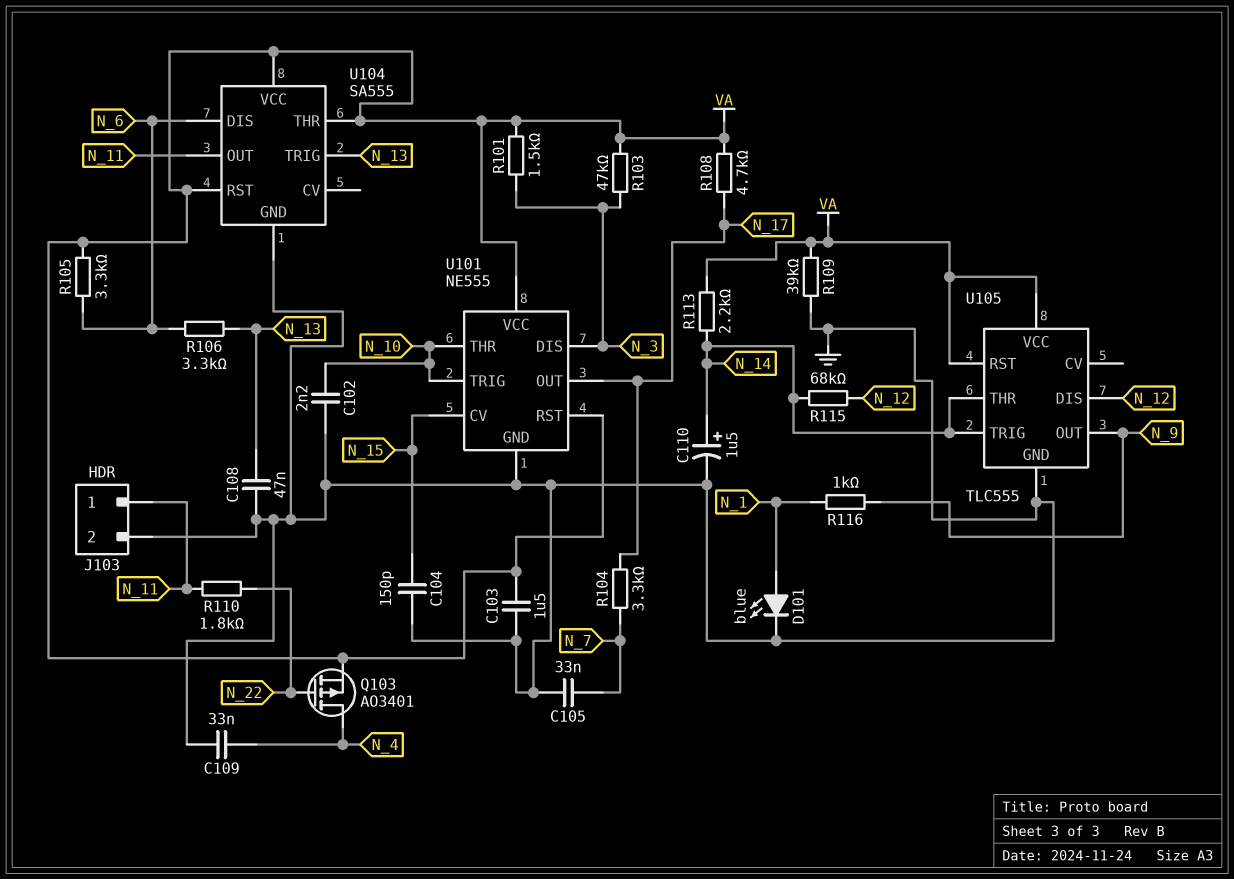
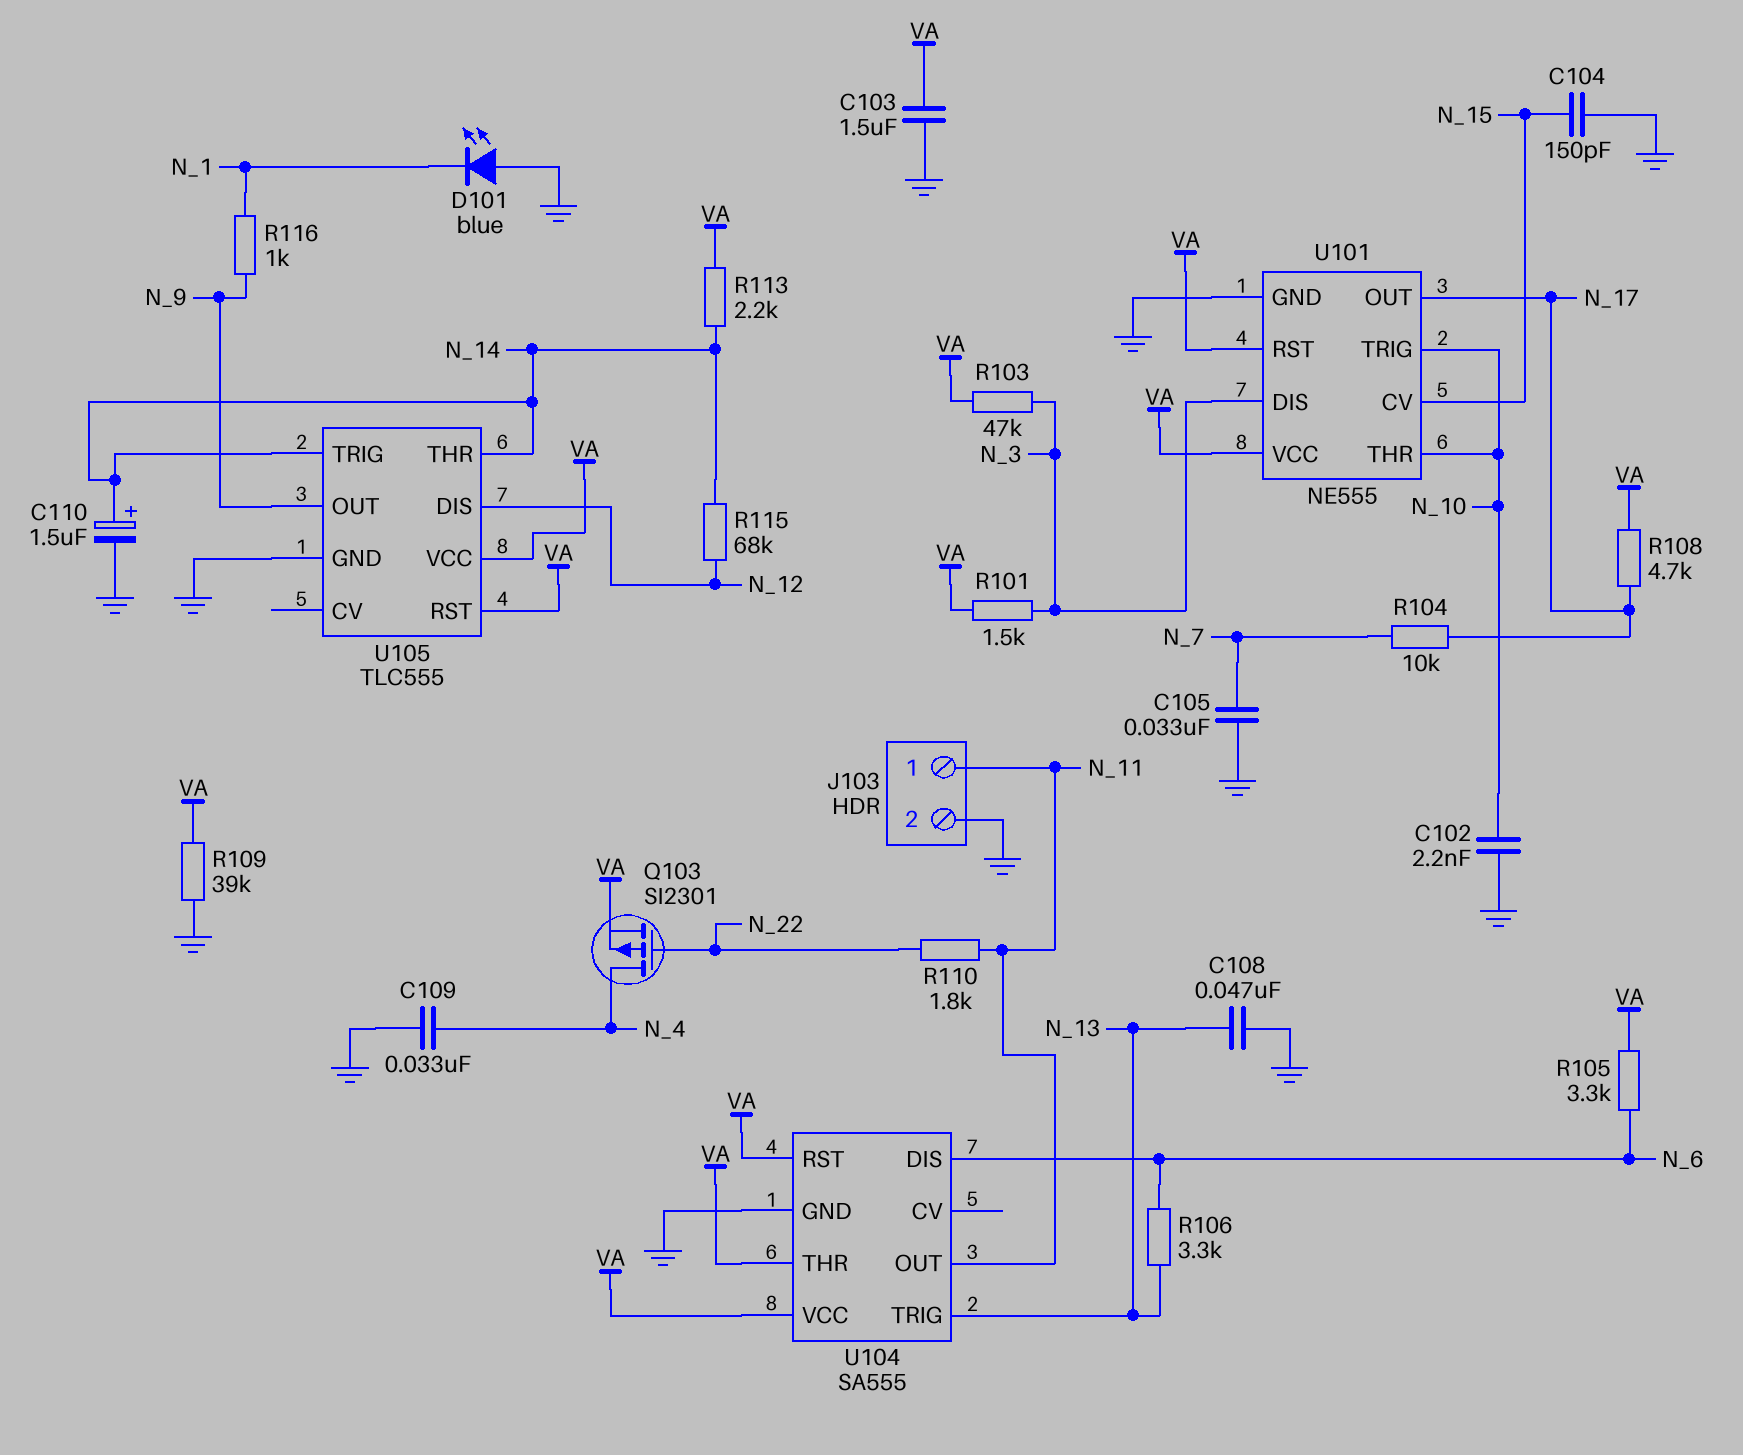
D101: LED blue (A N_1, K GND) -> LED blue (A GND, K N_1)
Q103: PMOS AO3401 (G N_22, D N_4, S VA) -> PMOS SI2301 (G N_22, D N_4, S VA)
R104: 3.3k (N_7, N_17) -> 10k (N_7, N_17)

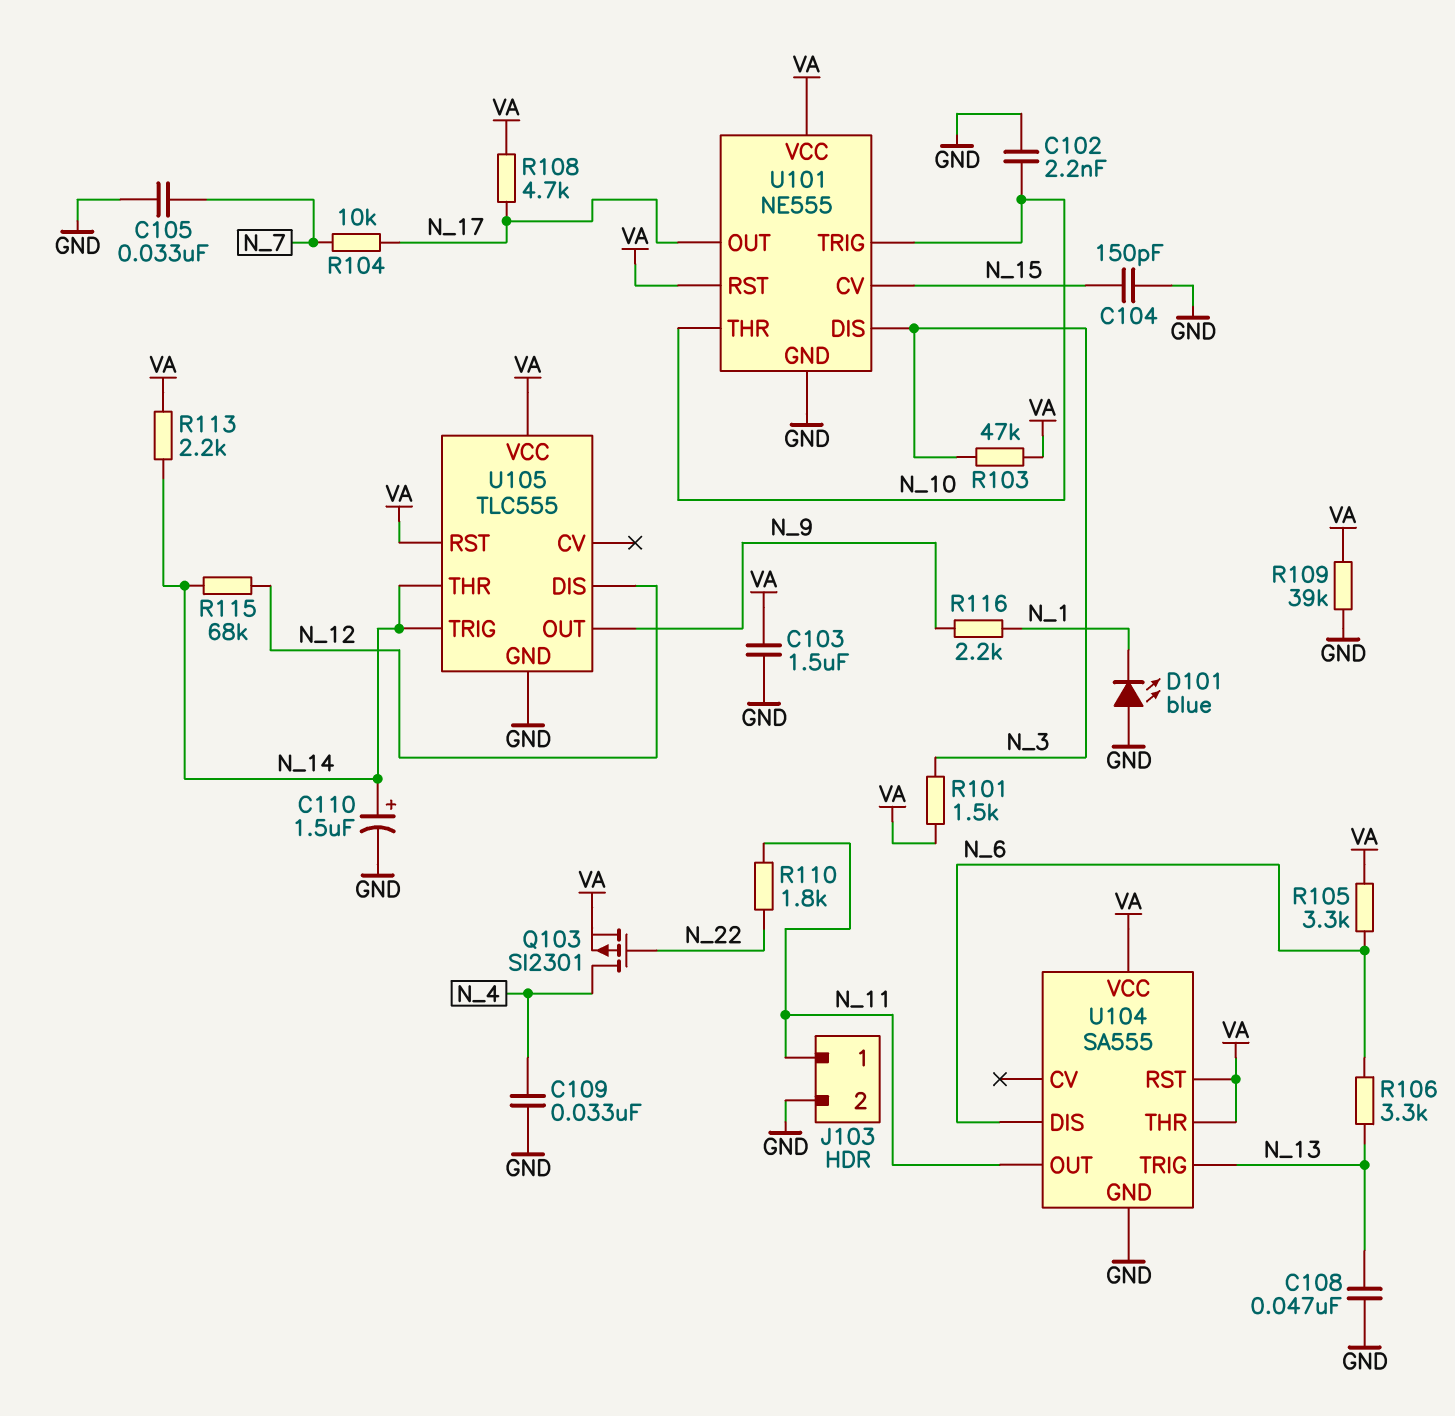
R116: 1k (N_1, N_9) -> 2.2k (N_1, N_9)

